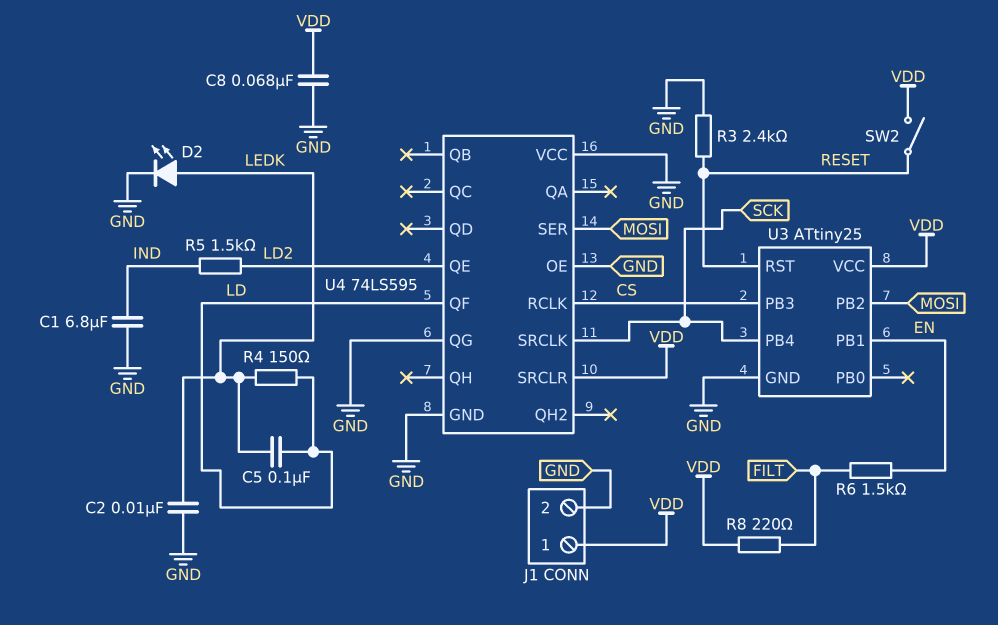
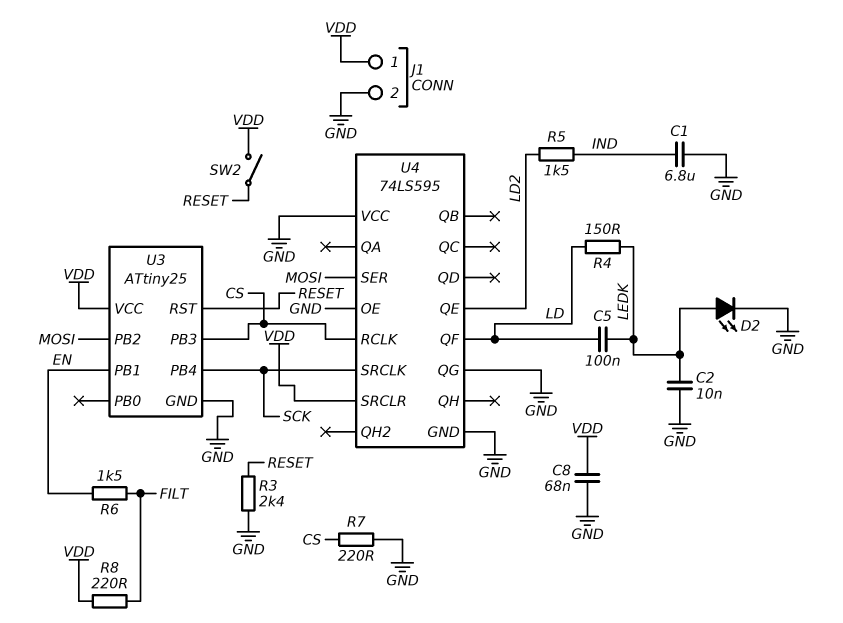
R7: none -> 220 (CS, GND)

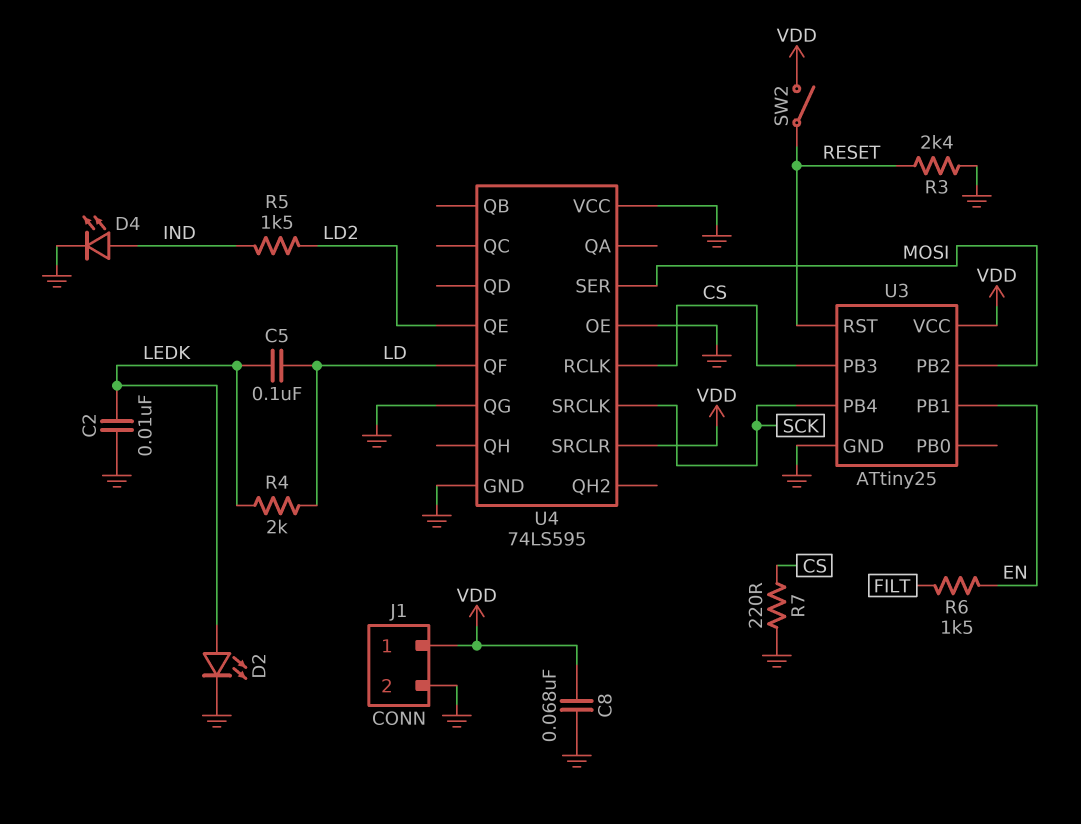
C1: 6.8uF (GND, IND) -> none
D4: none -> LED (A IND, K GND)
R4: 150 (LD, LEDK) -> 2k (LD, LEDK)
R8: 220 (FILT, VDD) -> none

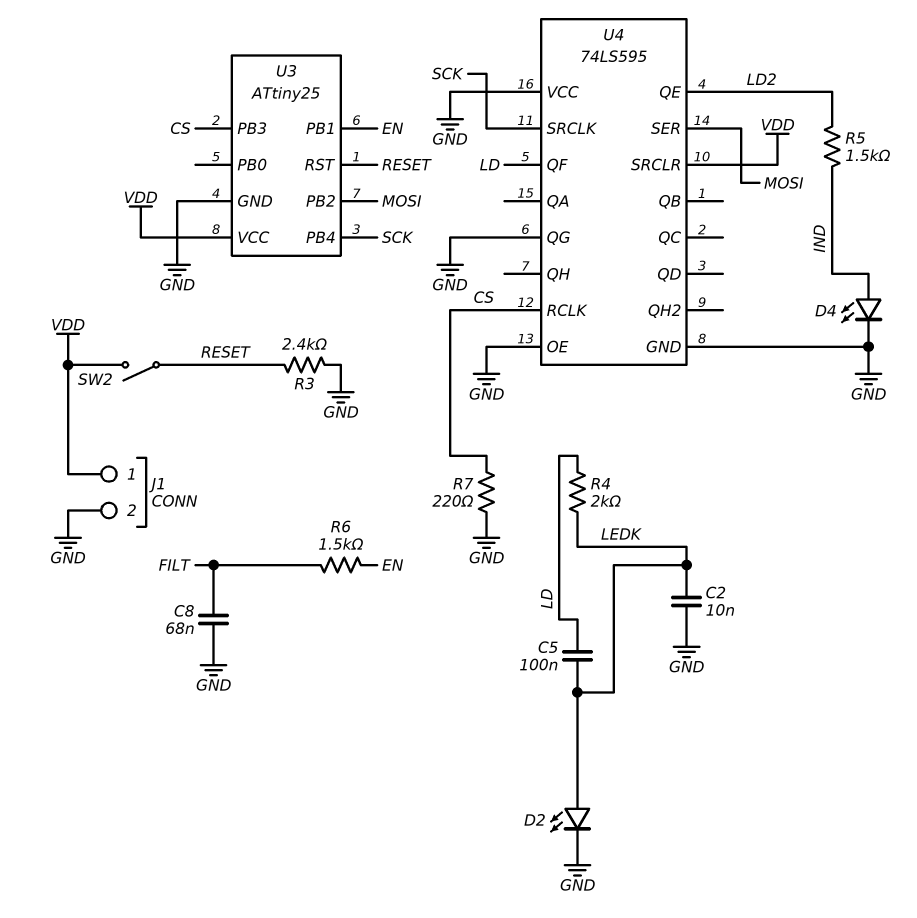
C8: 68nF (GND, VDD) -> 68nF (FILT, GND)

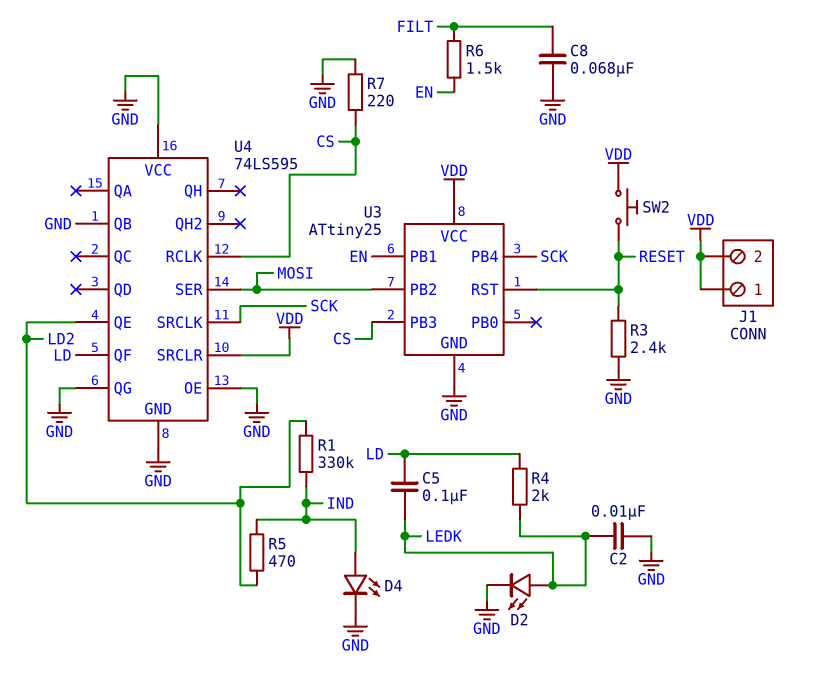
J1 pin 2: GND -> VDD
R1: none -> 330k (IND, LD2)
R5: 1.5k (IND, LD2) -> 470 (IND, LD2)
SW2: switch (RESET, VDD) -> button (RESET, VDD)
U4 pin QB: none -> GND

